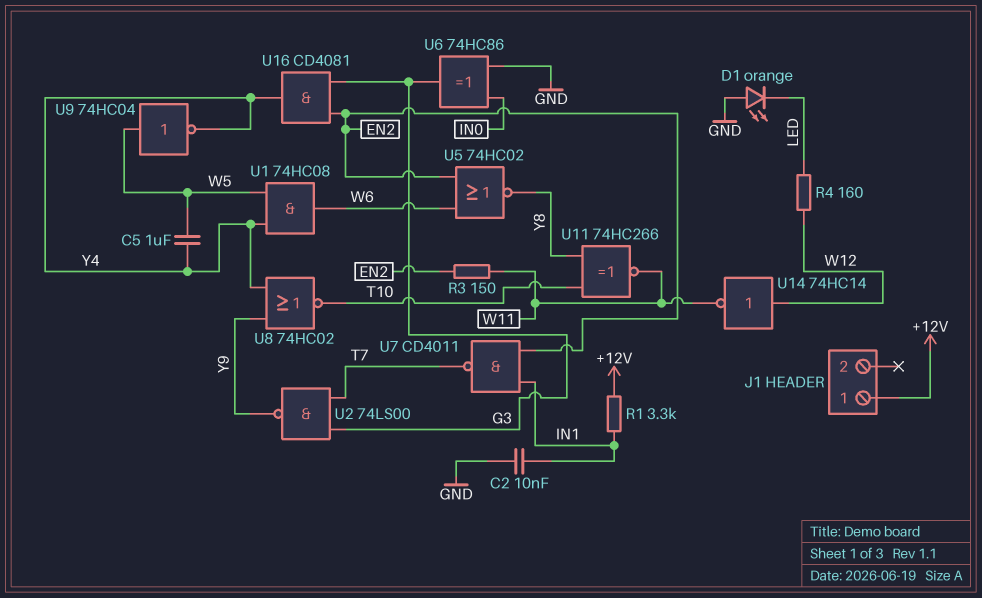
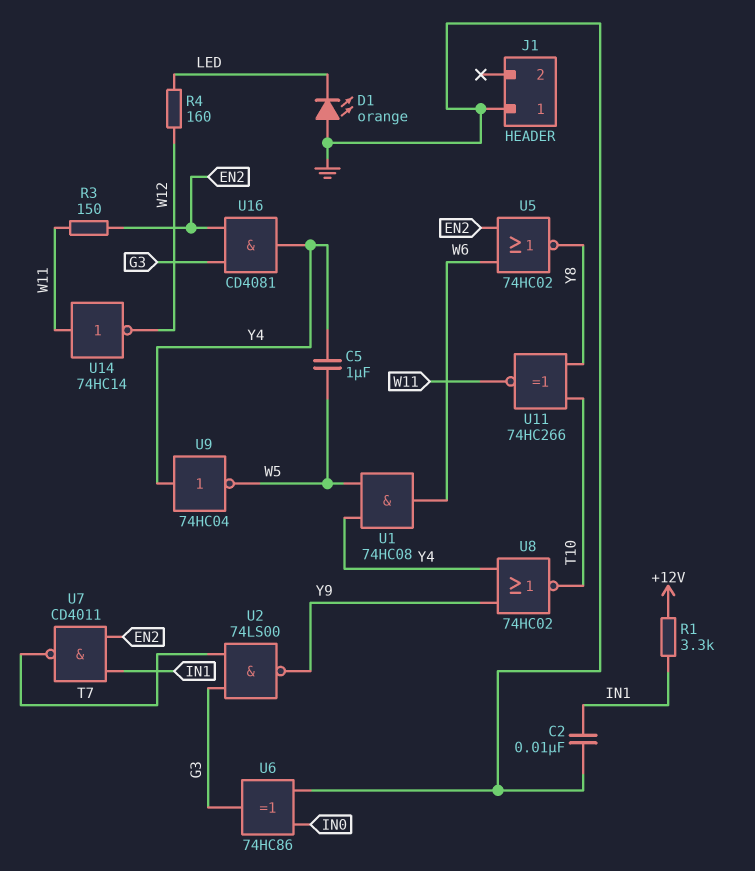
J1 pin 1: +12V -> GND
U9: NOT 74HC04 (in W5, out Y4) -> NOT 74HC04 (in Y4, out W5)
U14: NOT 74HC14 (in W12, out W11) -> NOT 74HC14 (in W11, out W12)

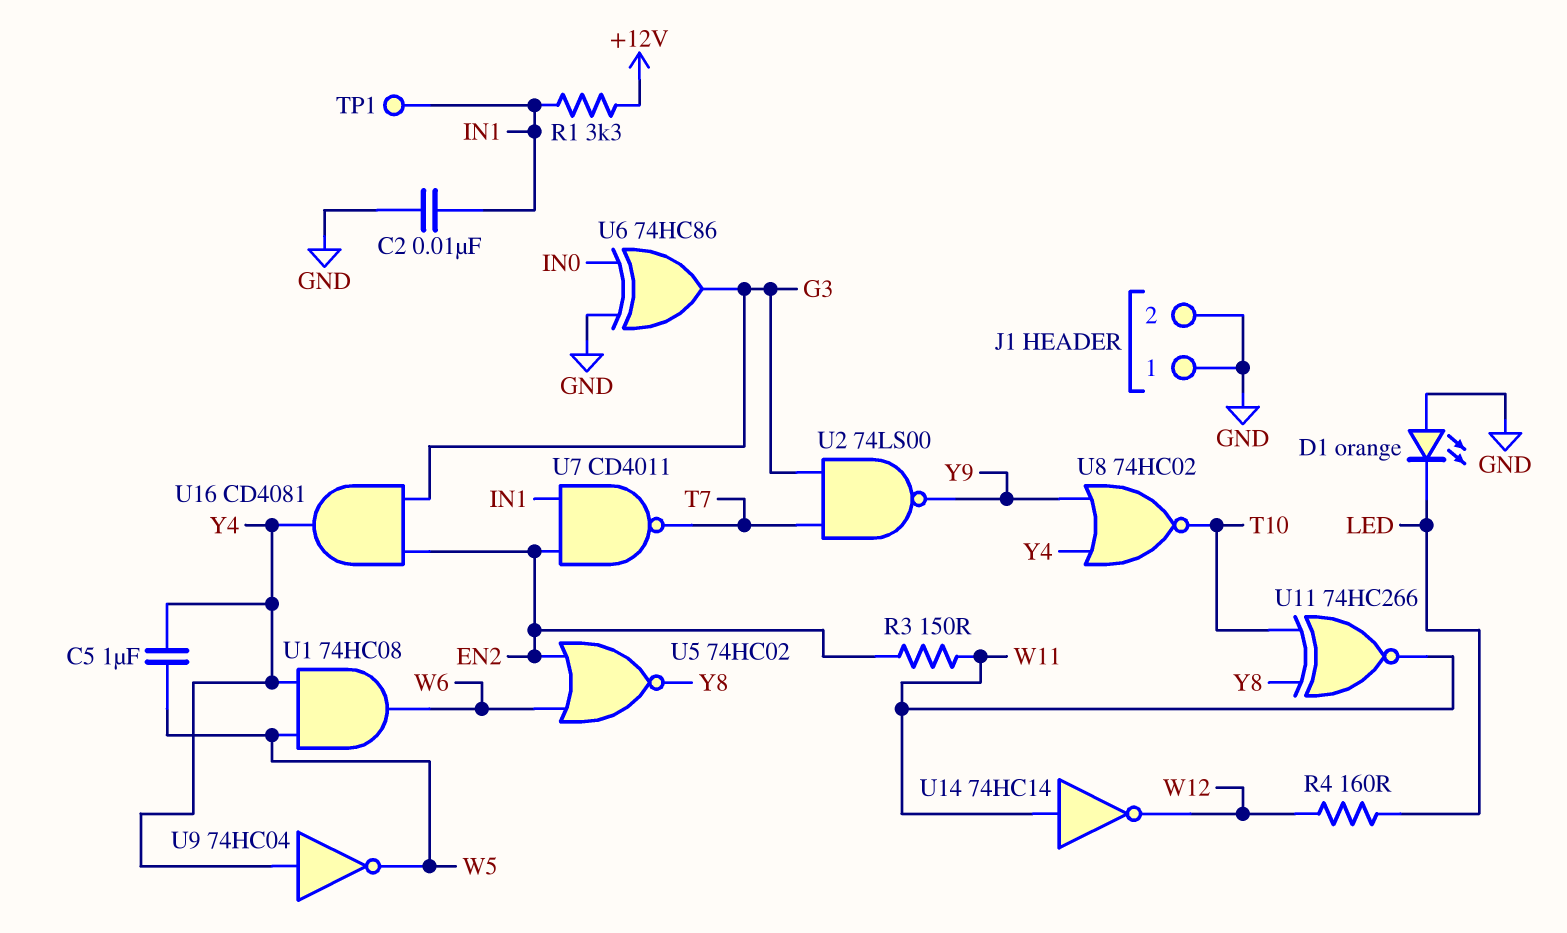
J1 pin 2: none -> GND
TP1: none -> test point (IN1)

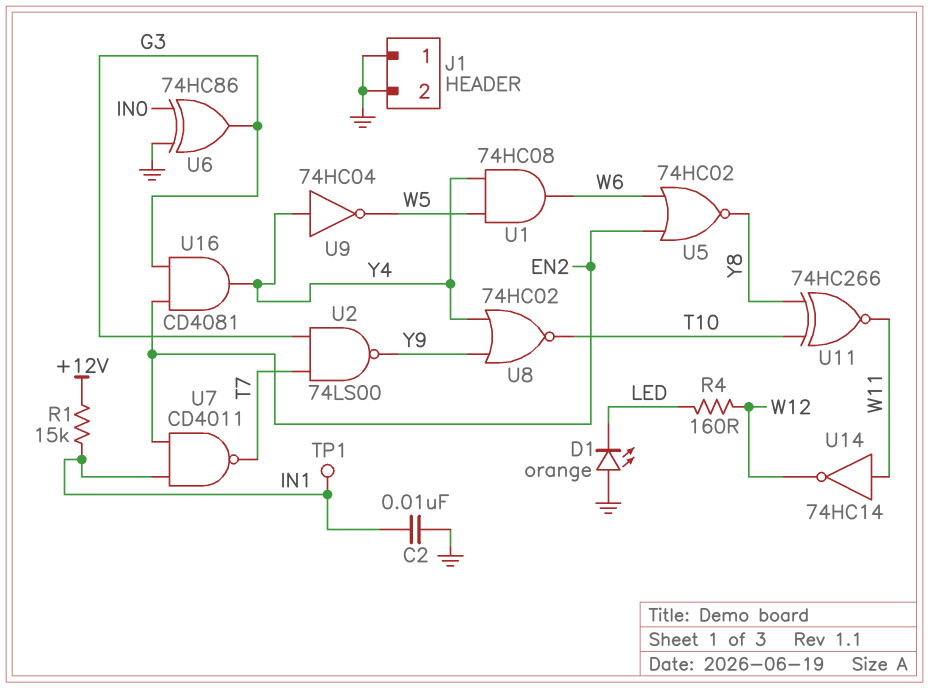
C5: 1uF (W5, Y4) -> none
R1: 3.3k (+12V, IN1) -> 15k (+12V, IN1)
R3: 150 (EN2, W11) -> none

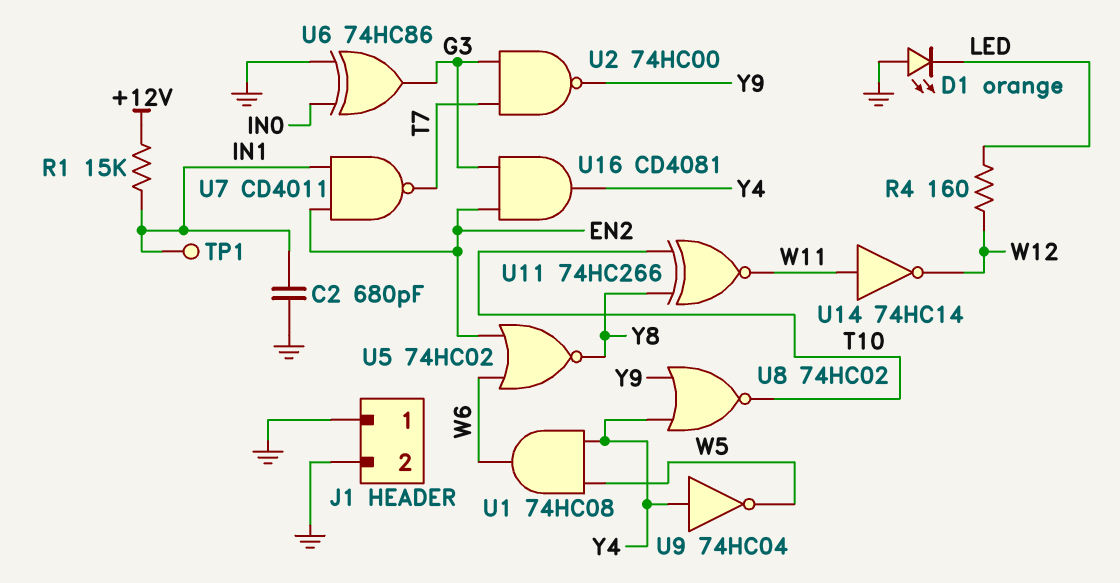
C2: 10nF (GND, IN1) -> 680pF (GND, IN1)
U2: NAND 74LS00 (in G3, in T7, out Y9) -> NAND 74HC00 (in G3, in T7, out Y9)

